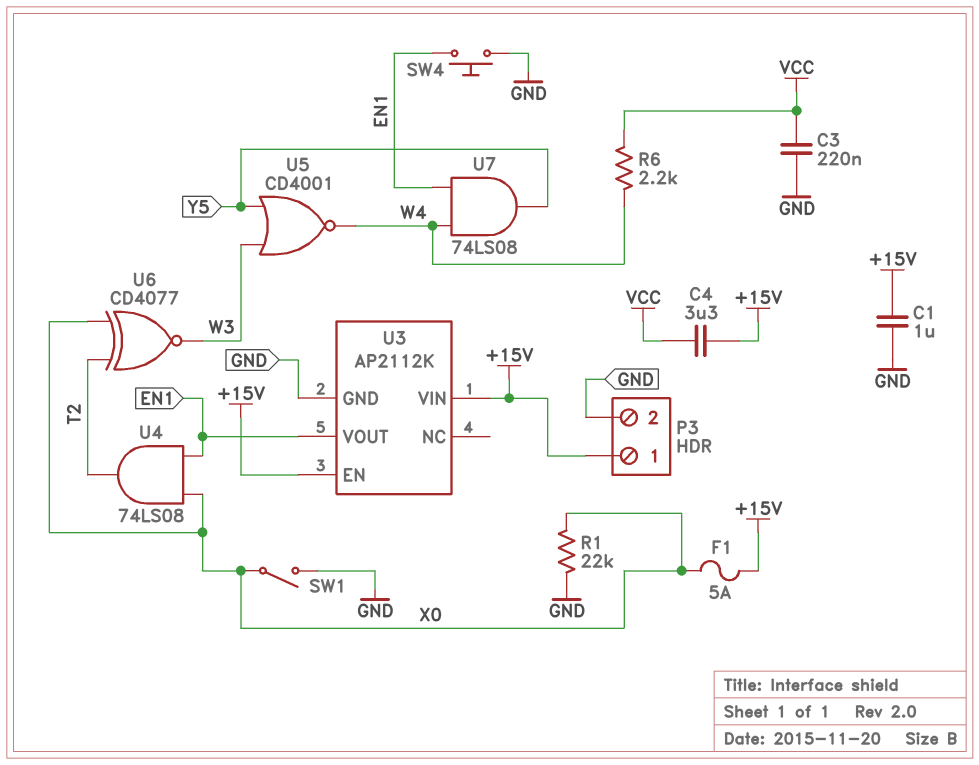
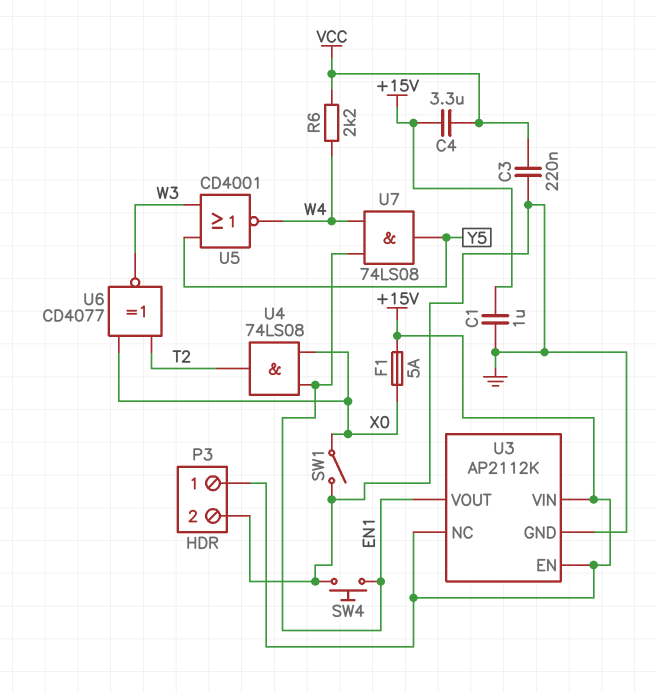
R1: 22k (GND, X0) -> none
U3 pin NC: none -> +15V

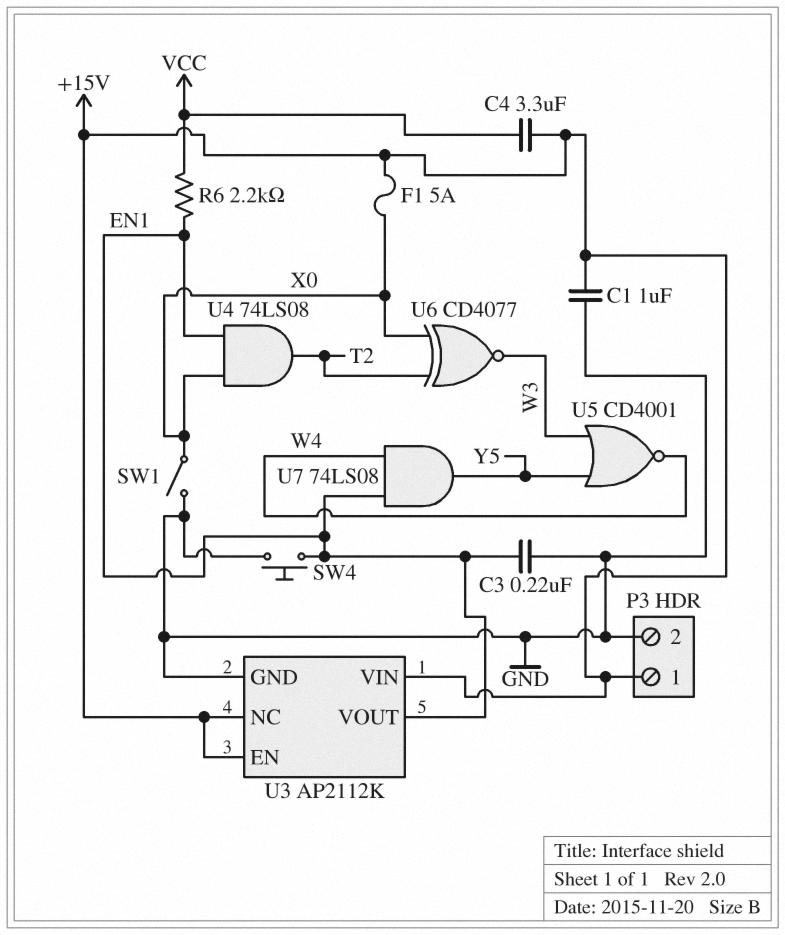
C3: 220nF (GND, VCC) -> 220nF (EN1, GND)
R6: 2.2k (VCC, W4) -> 2.2k (EN1, VCC)

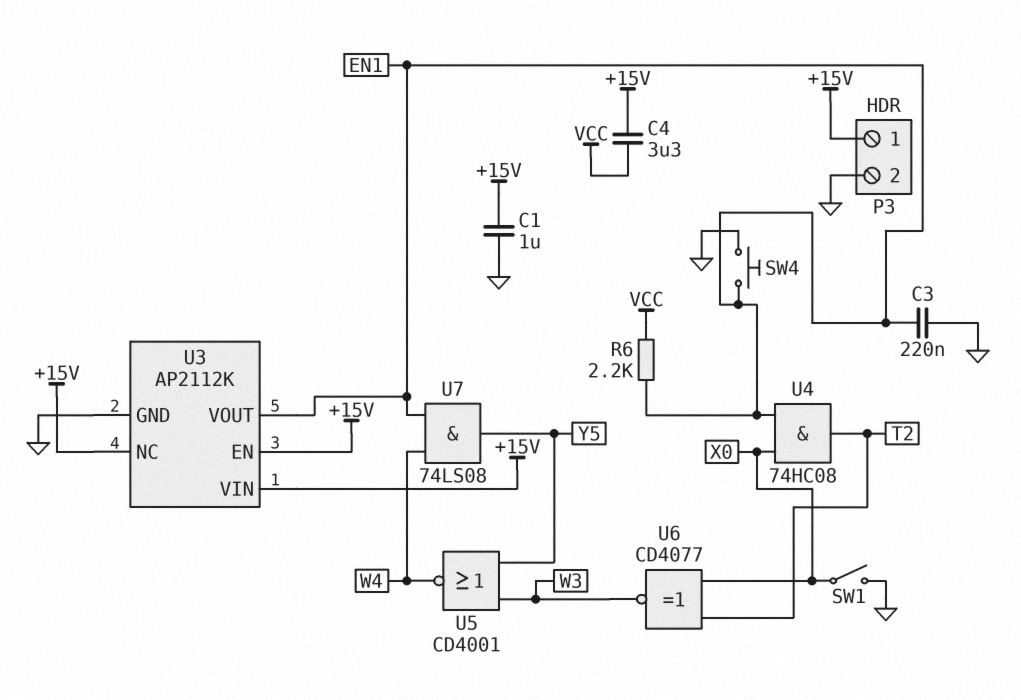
F1: 5A (+15V, X0) -> none
U4: AND 74LS08 (in EN1, in X0, out T2) -> AND 74HC08 (in EN1, in X0, out T2)

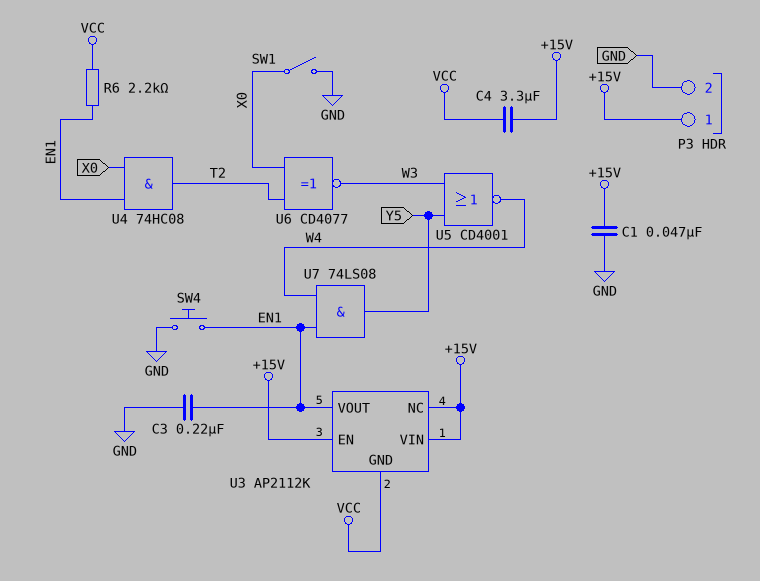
C1: 1uF (+15V, GND) -> 47nF (+15V, GND)
U3 pin GND: GND -> VCC

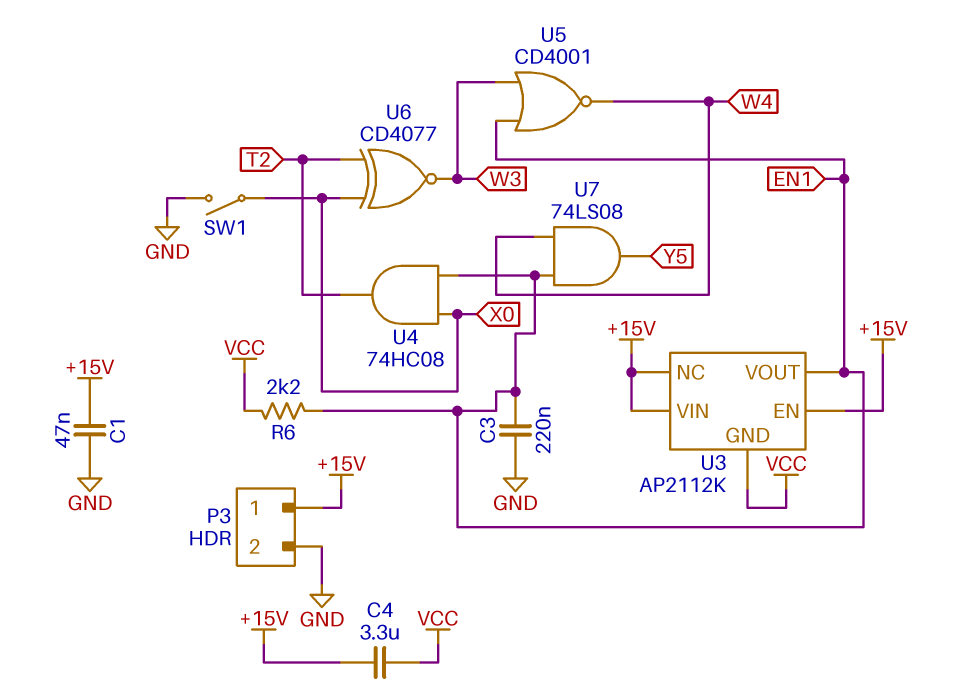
SW4: button (EN1, GND) -> none
U5: NOR CD4001 (in W3, in Y5, out W4) -> NOR CD4001 (in EN1, in W3, out W4)

